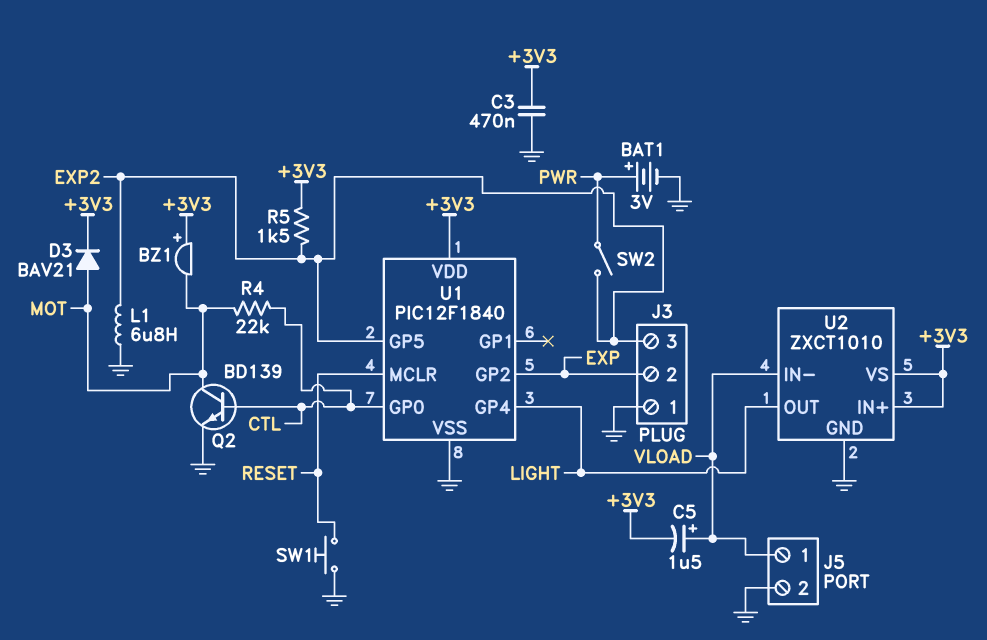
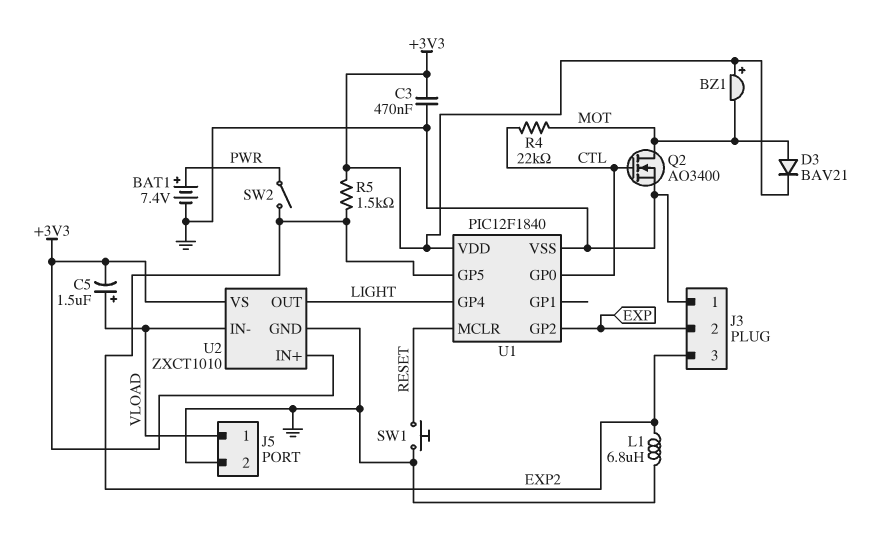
BAT1: 3V (plus PWR, minus GND) -> 7.4V (plus PWR, minus GND)
Q2: NPN BD139 (B CTL, C MOT, E GND) -> NMOS AO3400 (G CTL, D MOT, S GND)

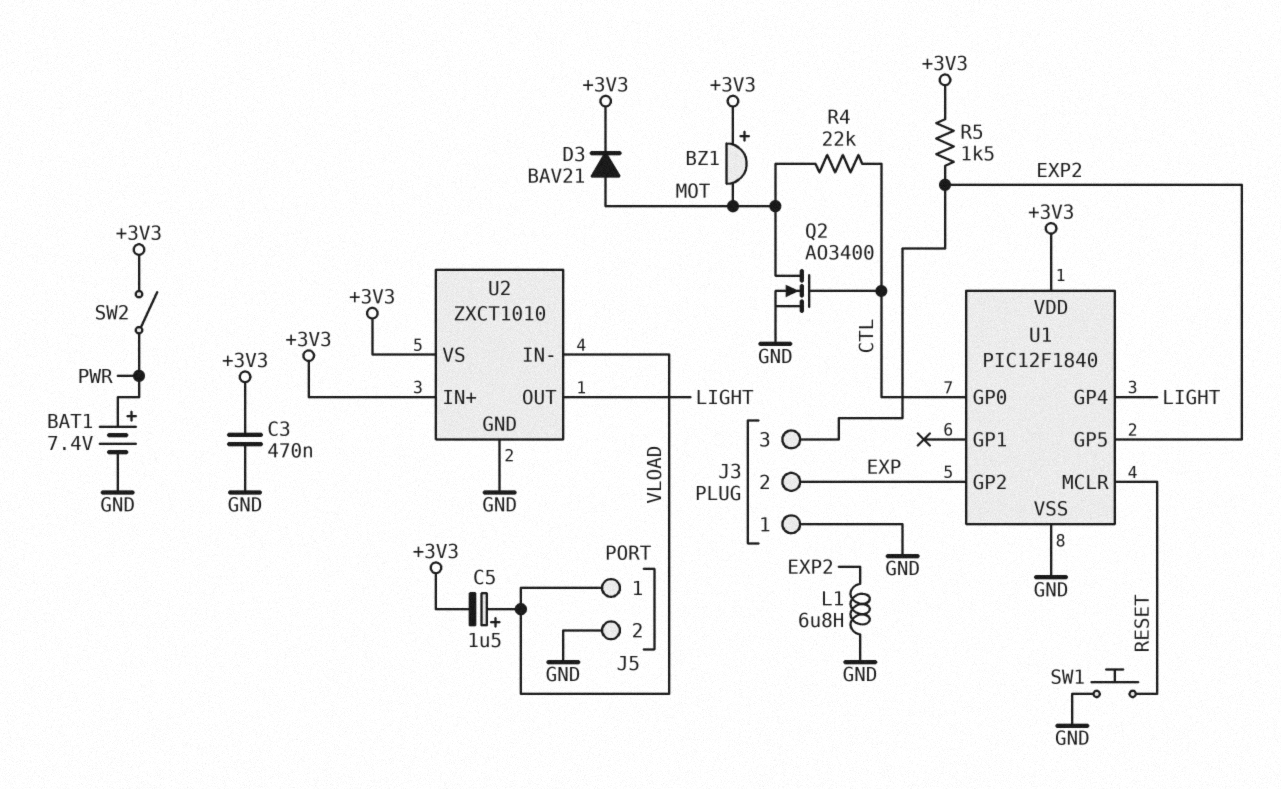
SW2: switch (EXP2, PWR) -> switch (+3V3, PWR)

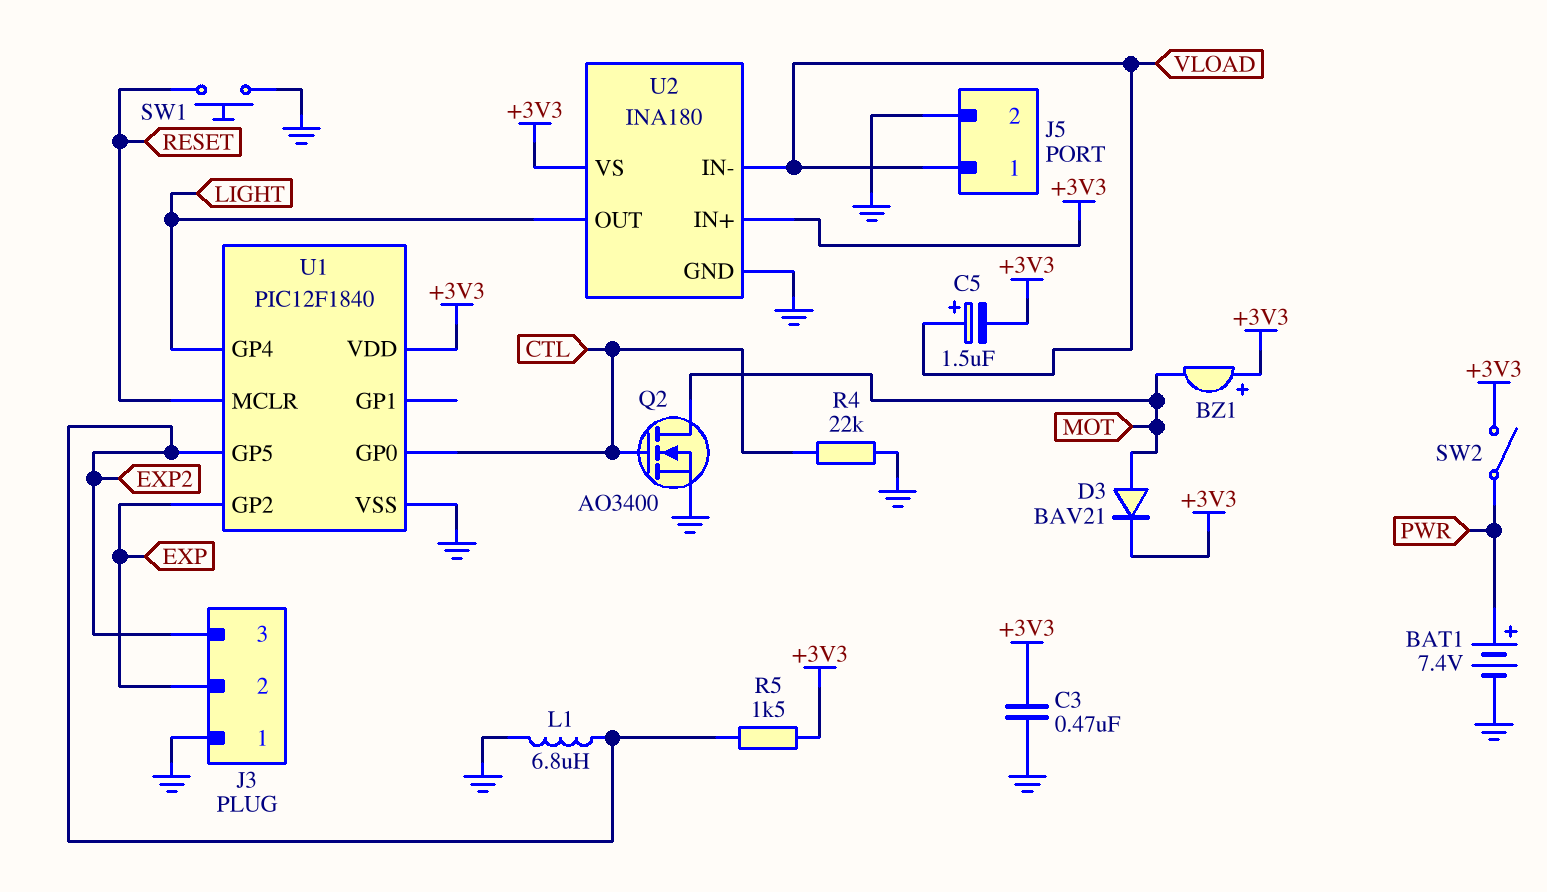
R4: 22k (CTL, MOT) -> 22k (CTL, GND)
U2: ZXCT1010 -> INA180

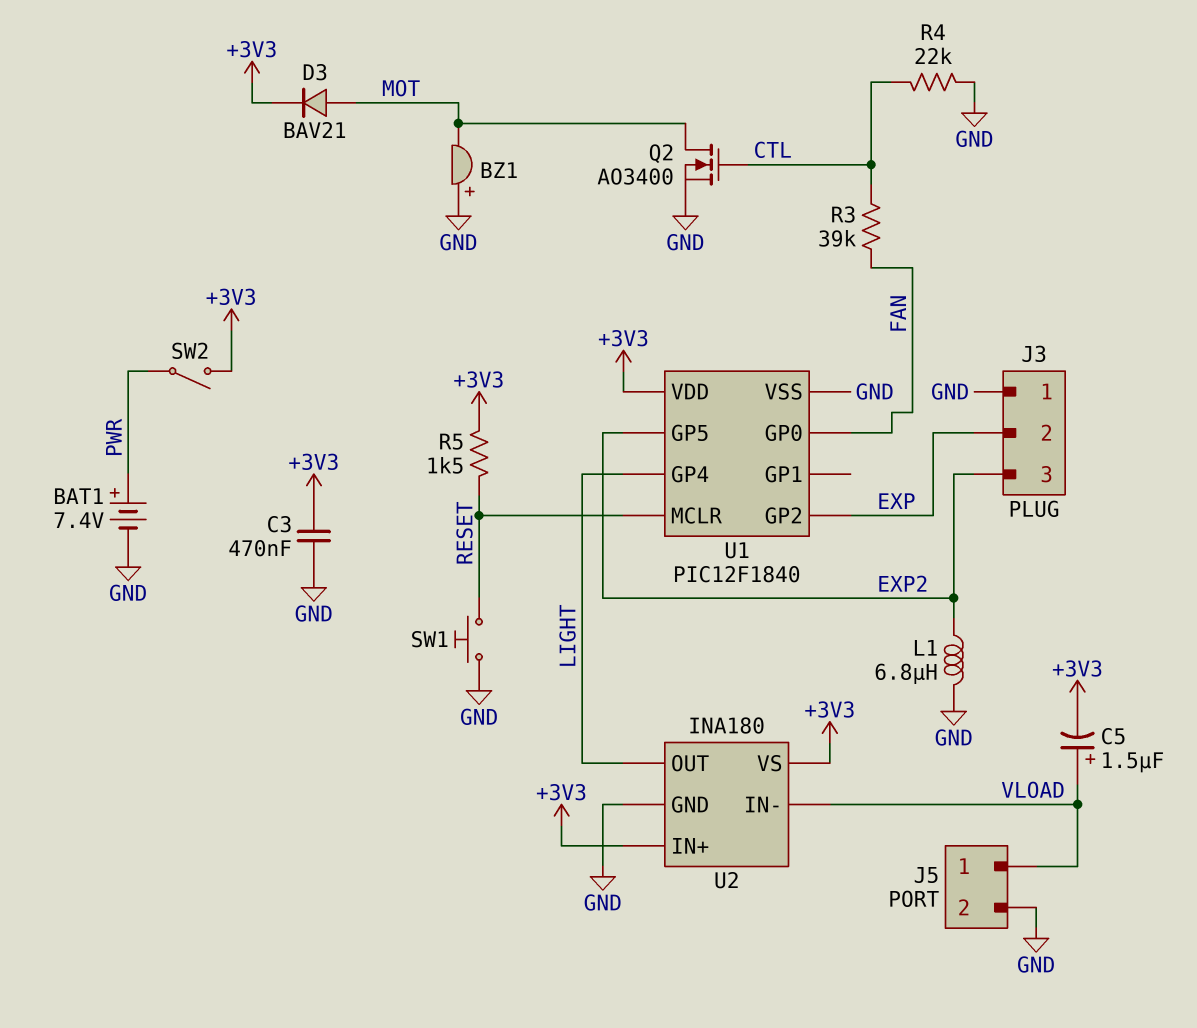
BZ1: buzzer (plus +3V3, minus MOT) -> buzzer (plus GND, minus MOT)
R3: none -> 39k (CTL, FAN)
R5: 1.5k (+3V3, EXP2) -> 1.5k (+3V3, RESET)
U1 pin GP0: CTL -> FAN

